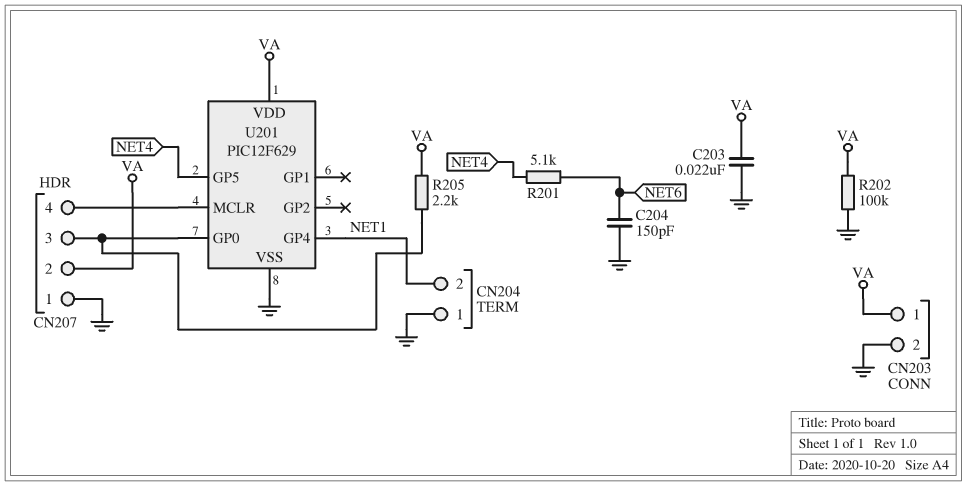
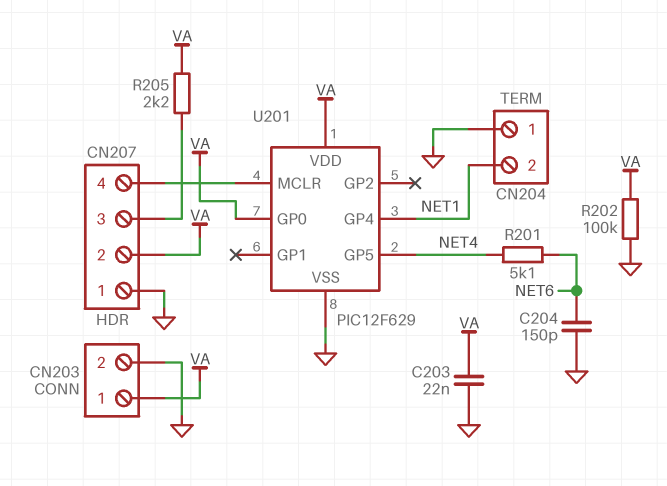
U201 pin GP0: CN207/3 -> VA

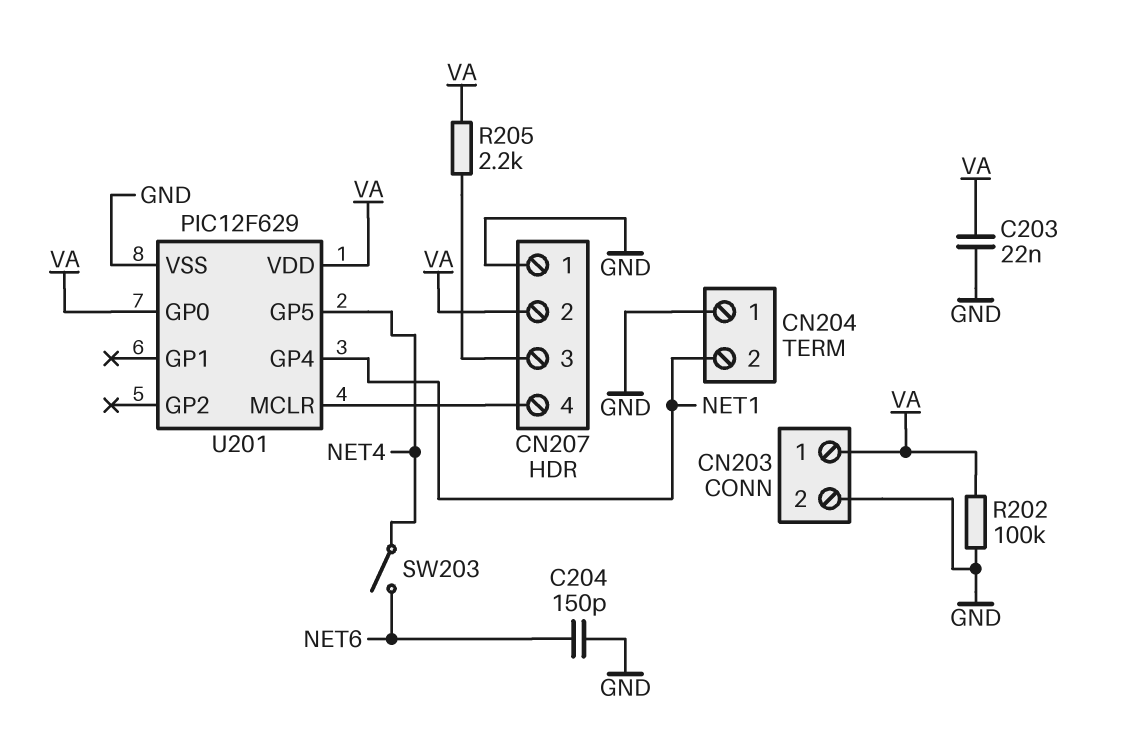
R201: 5.1k (NET4, NET6) -> none
SW203: none -> switch (NET4, NET6)

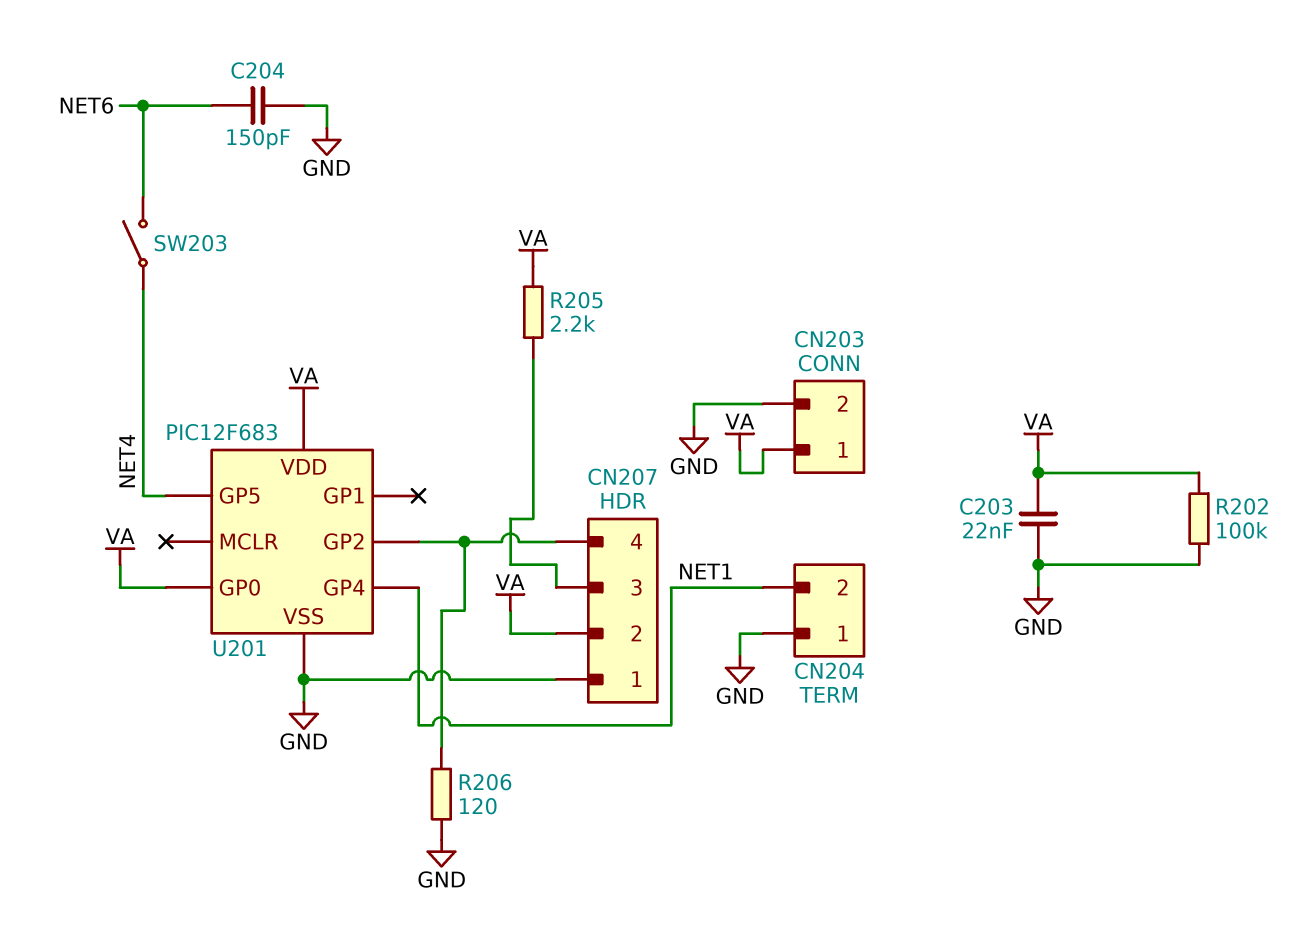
R206: none -> 120 (CN207/4, GND)
U201: PIC12F629 -> PIC12F683
U201 pin GP2: none -> CN207/4
U201 pin MCLR: CN207/4 -> none

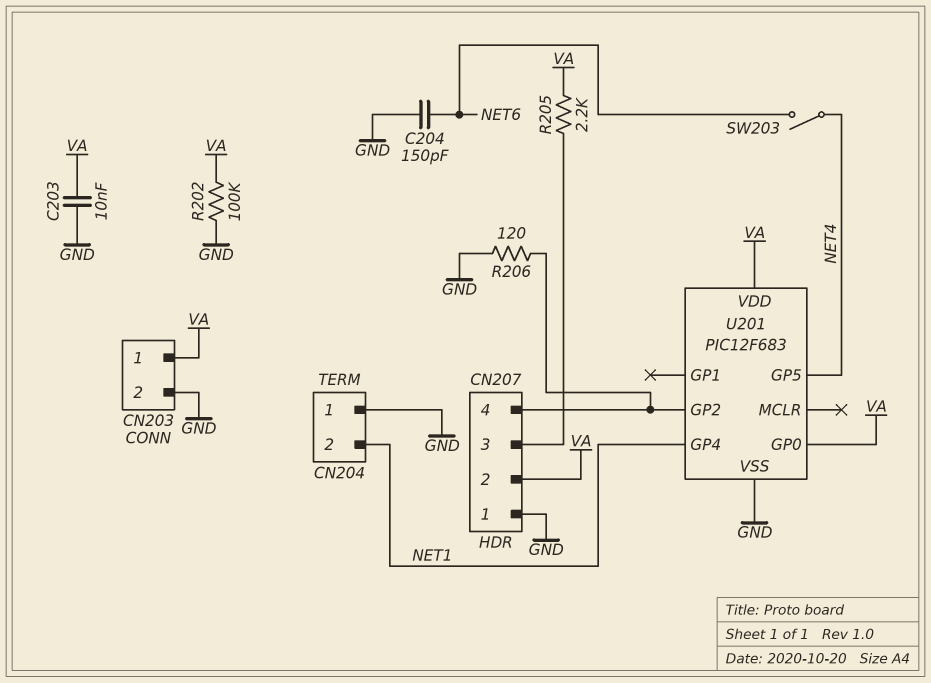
C203: 22nF (GND, VA) -> 10nF (GND, VA)

